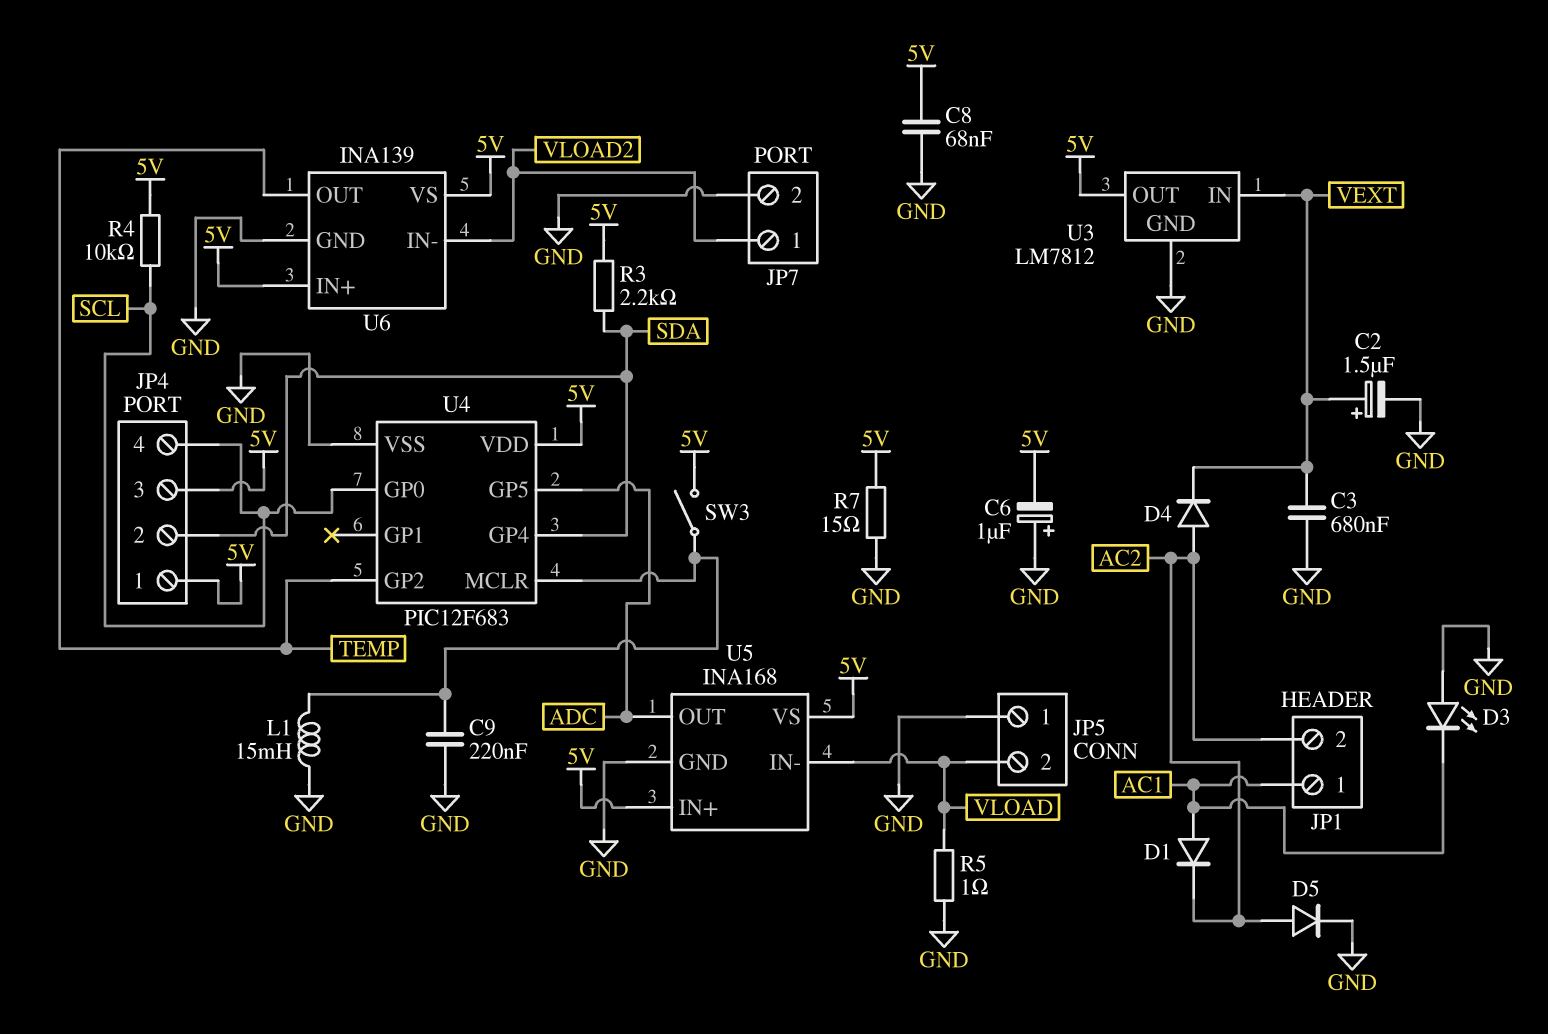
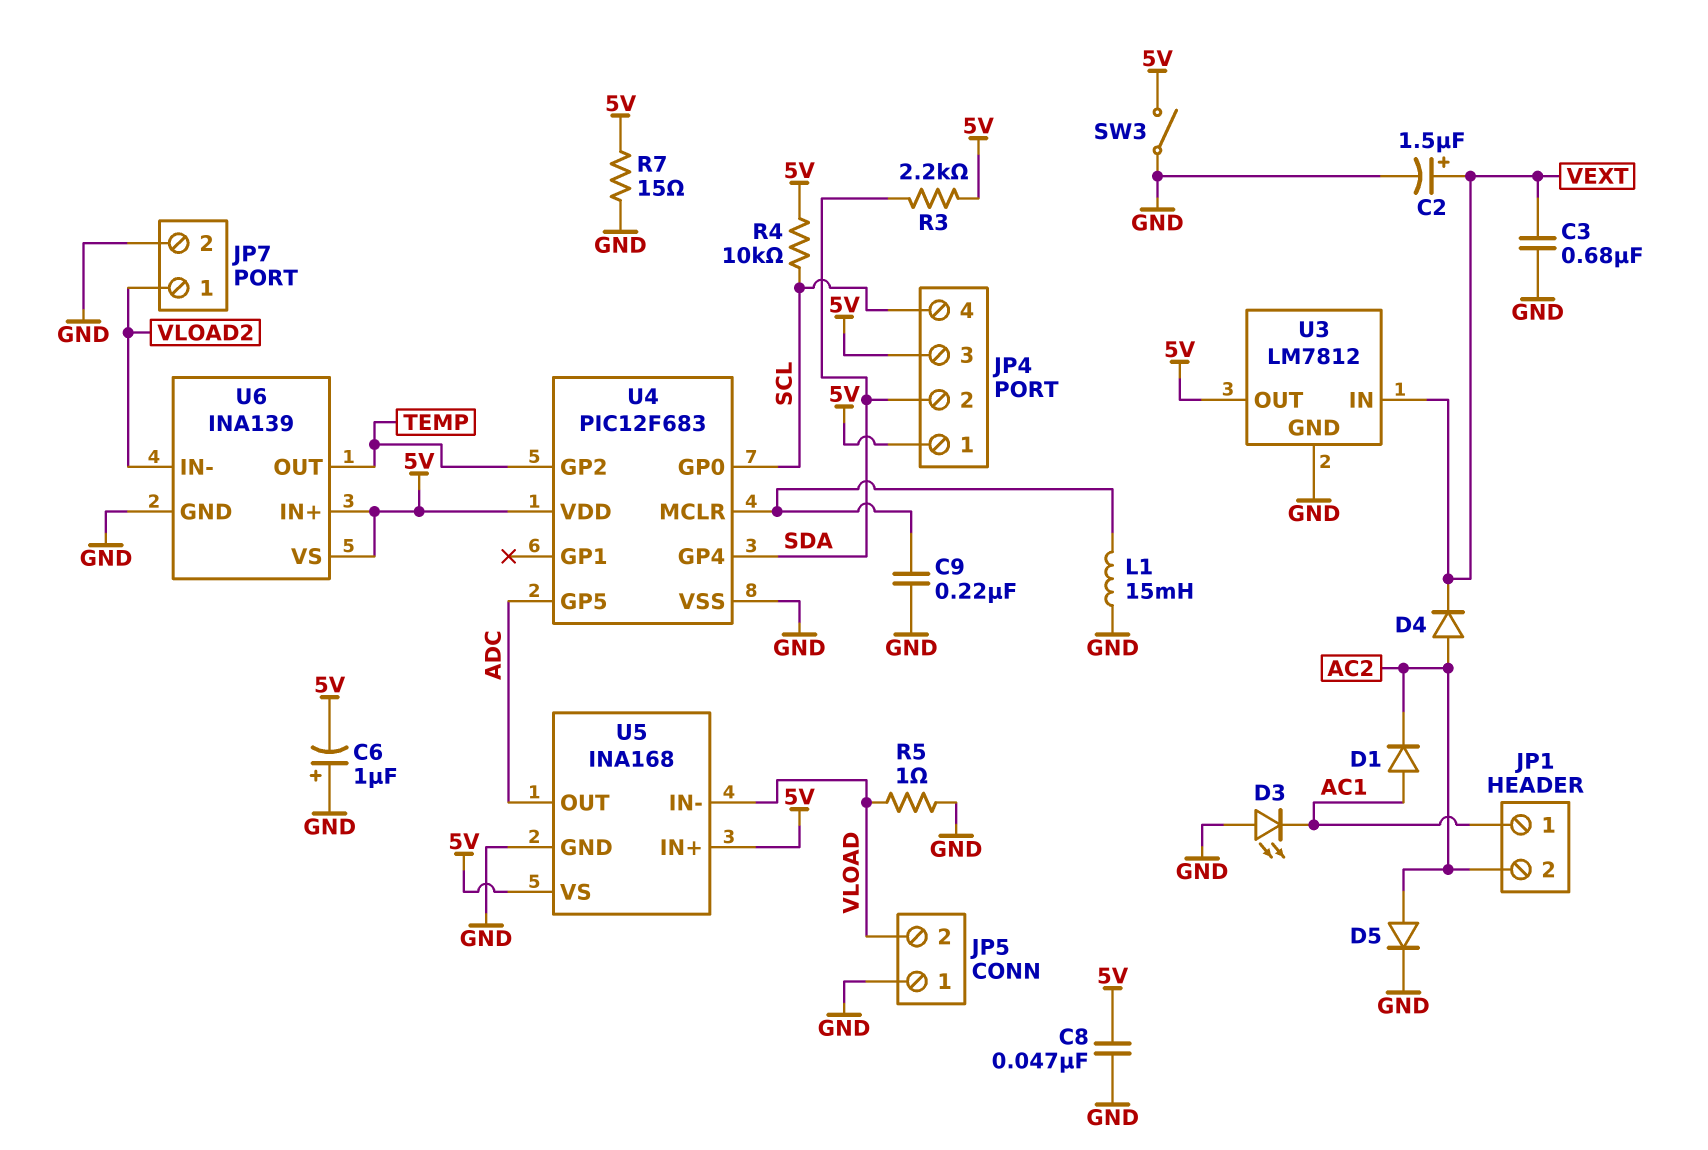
C8: 68nF (5V, GND) -> 47nF (5V, GND)
SW3: switch (5V, U4/MCLR) -> switch (5V, GND)

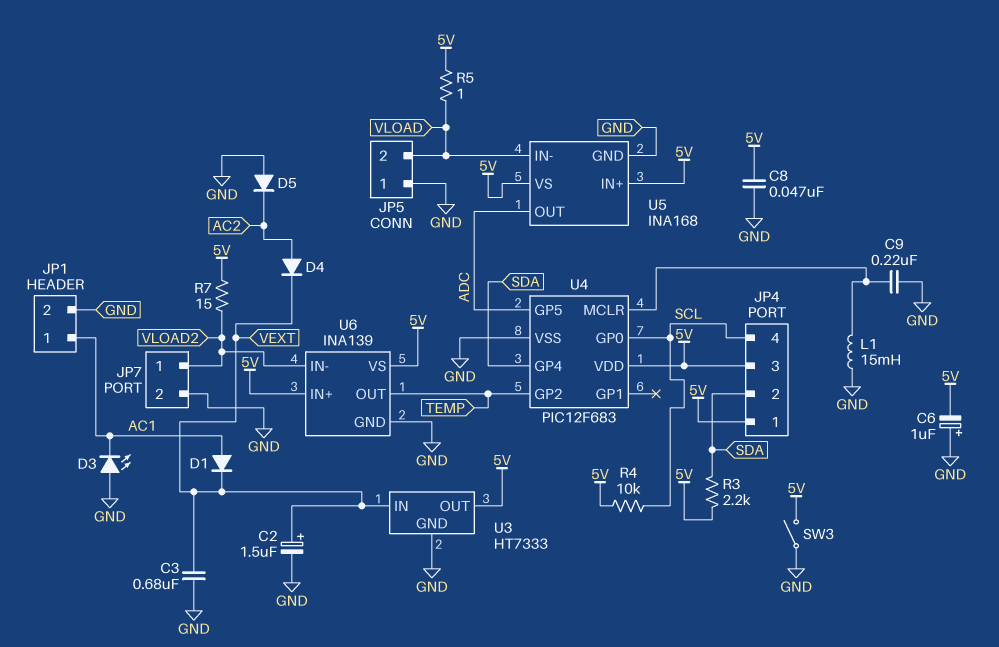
D1: diode (A AC1, K AC2) -> diode (A AC1, K VEXT)
D5: diode (A AC2, K GND) -> diode (A GND, K AC2)
JP1 pin 2: AC2 -> GND
R5: 1 (GND, VLOAD) -> 1 (5V, VLOAD)
R7: 15 (5V, GND) -> 15 (5V, VLOAD2)
U3: LM7812 -> HT7333

